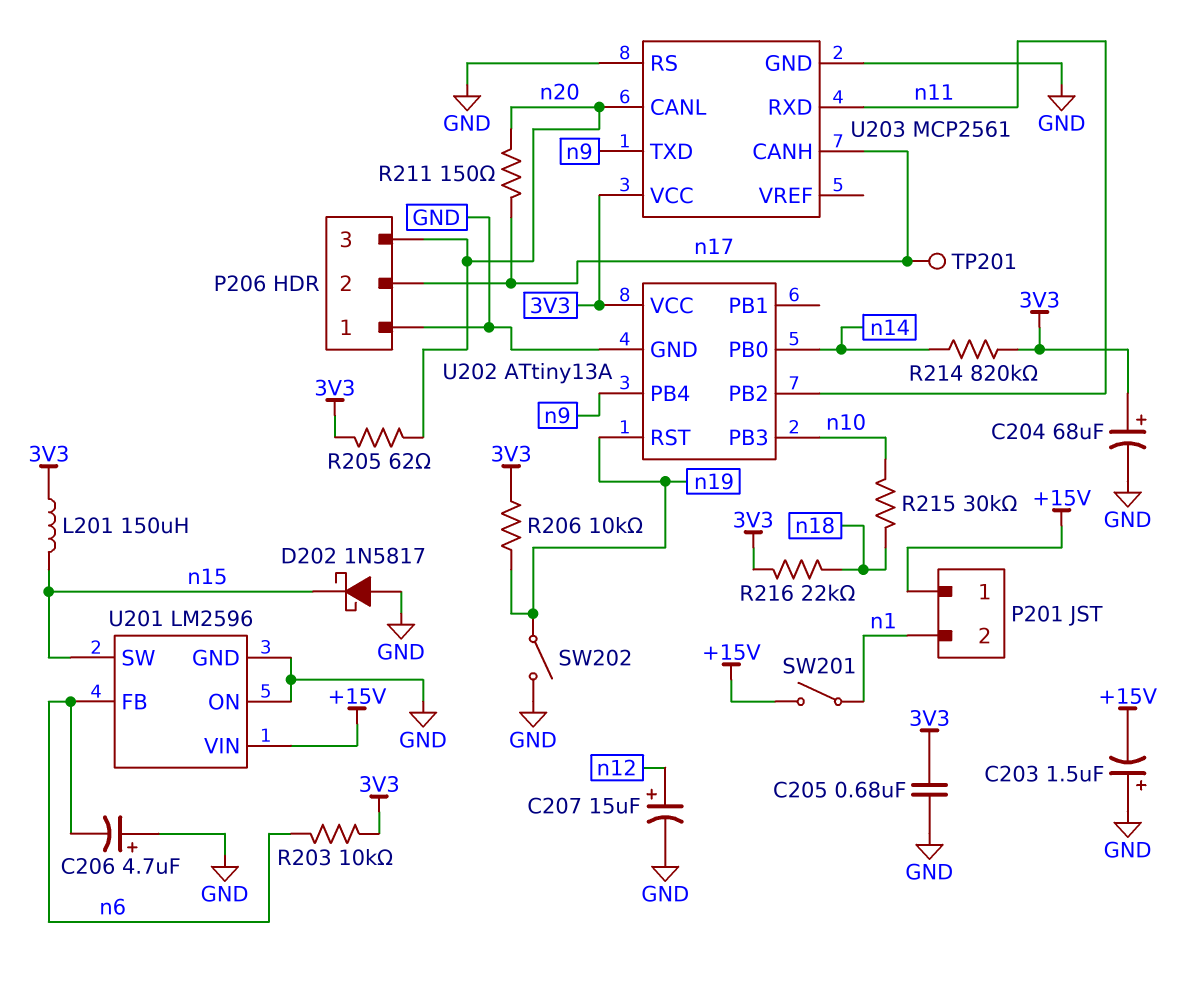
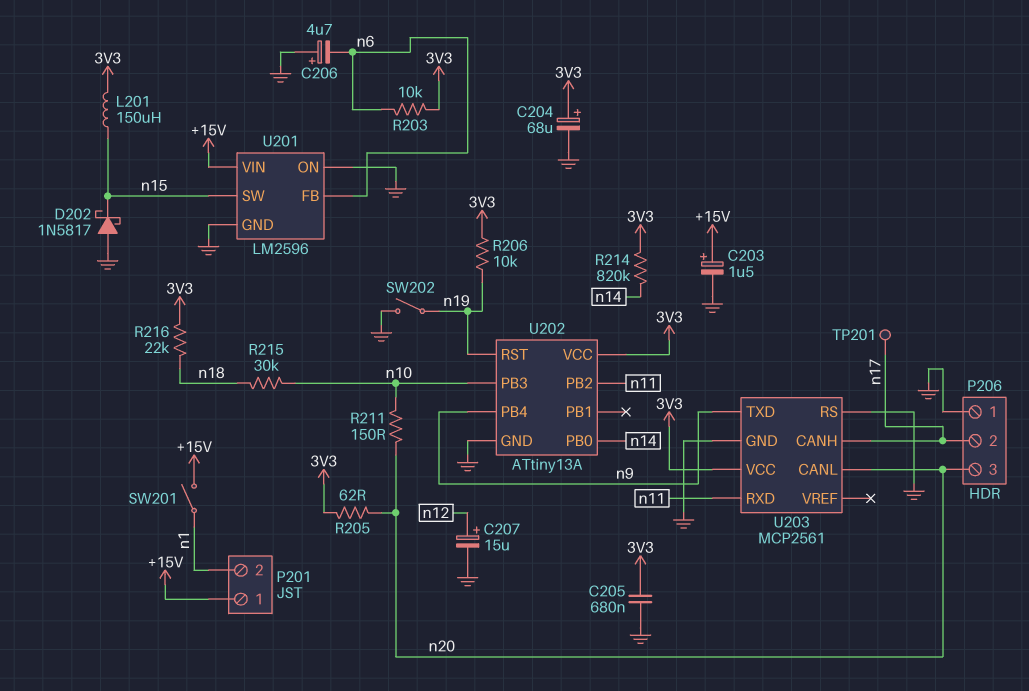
C203: 1.5uF (plus GND, minus +15V) -> 1.5uF (plus +15V, minus GND)
R211: 150 (n17, n20) -> 150 (n10, n20)

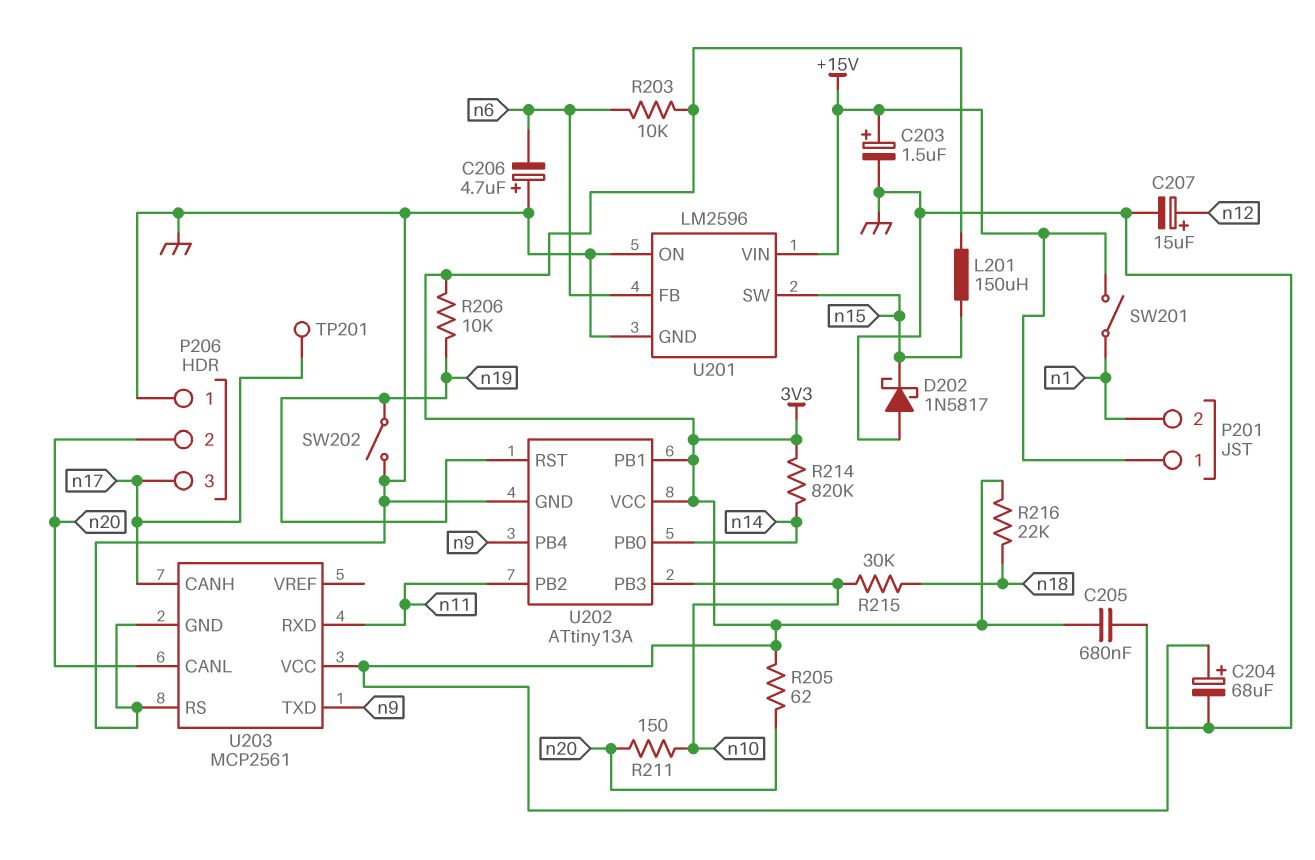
P206 pin 2: n17 -> n20
P206 pin 3: n20 -> n17
U202 pin PB1: none -> 3V3

